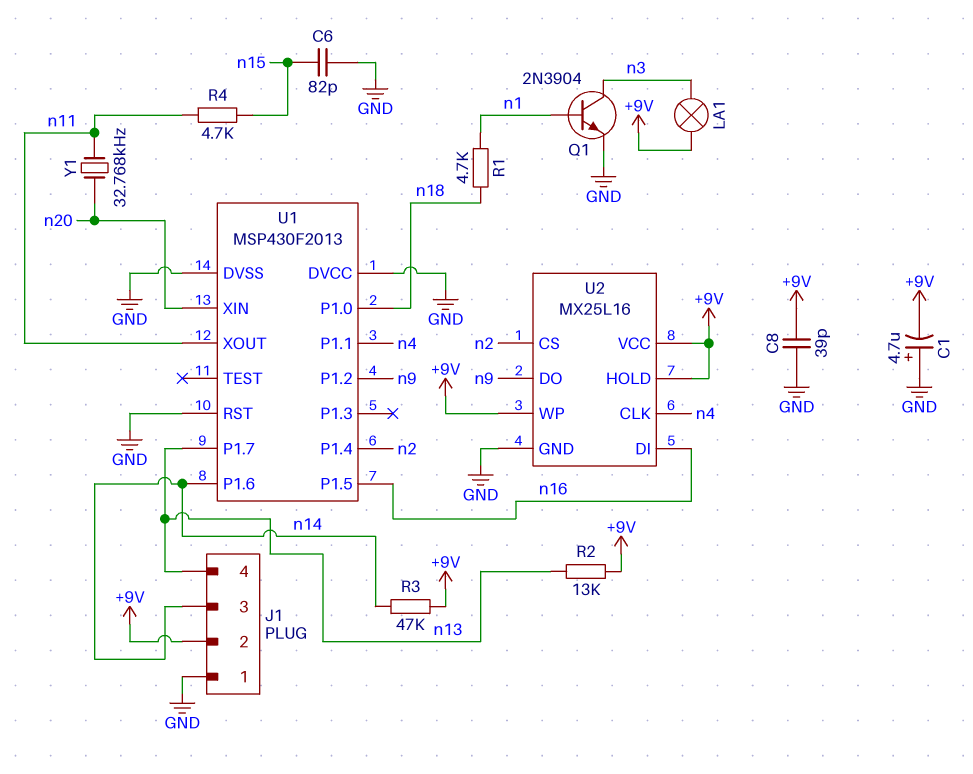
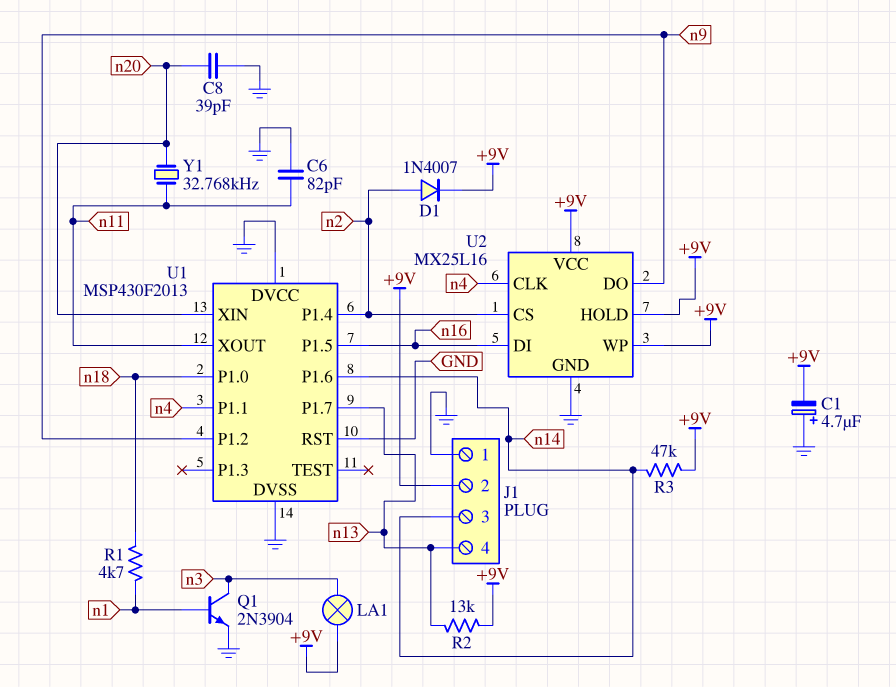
C6: 82pF (GND, n15) -> 82pF (GND, n11)
C8: 39pF (+9V, GND) -> 39pF (GND, n20)
D1: none -> diode 1N4007 (A n2, K +9V)
R4: 4.7k (n11, n15) -> none

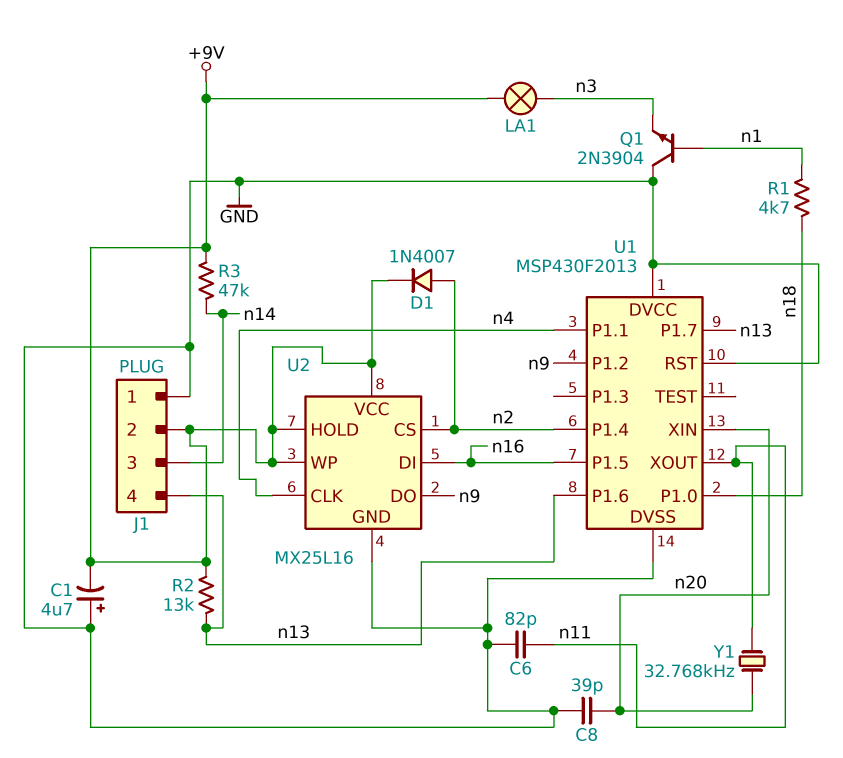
Q1: NPN 2N3904 (B n1, C n3, E GND) -> NPN 2N3904 (B n1, C GND, E n3)
U1 pin P1.6: n14 -> n13

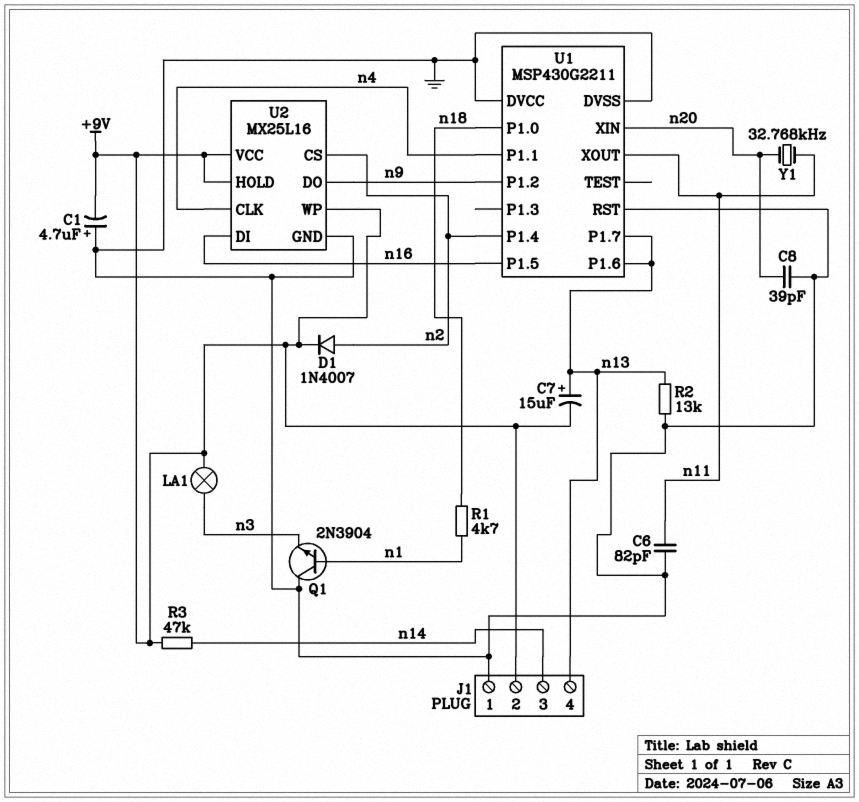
C7: none -> 15uF (plus n13, minus +9V)
R2: 13k (+9V, n13) -> 13k (GND, n13)
U1: MSP430F2013 -> MSP430G2211

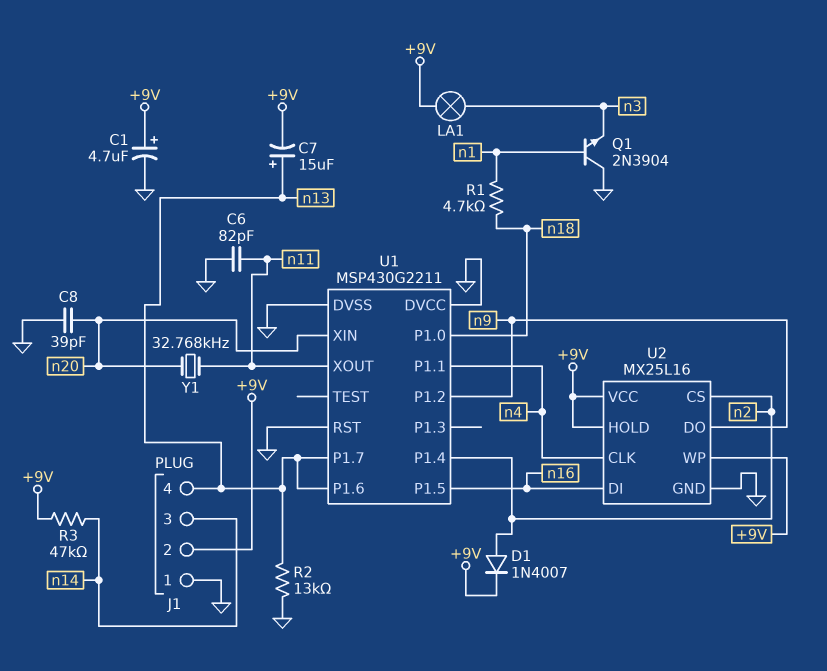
C1: 4.7uF (plus GND, minus +9V) -> 4.7uF (plus +9V, minus GND)

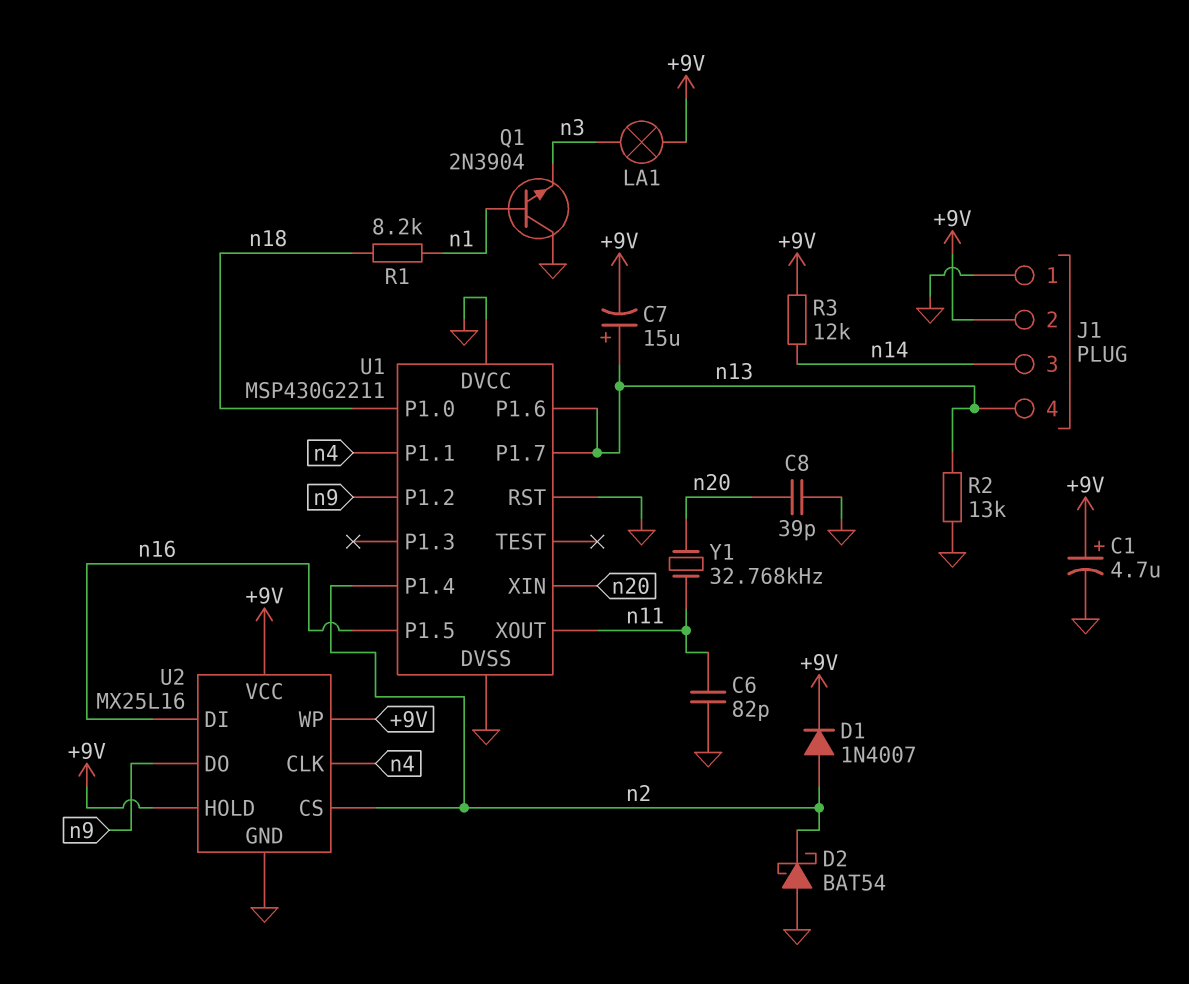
D2: none -> schottky BAT54 (A GND, K n2)
R1: 4.7k (n1, n18) -> 8.2k (n1, n18)
R3: 47k (+9V, n14) -> 12k (+9V, n14)

